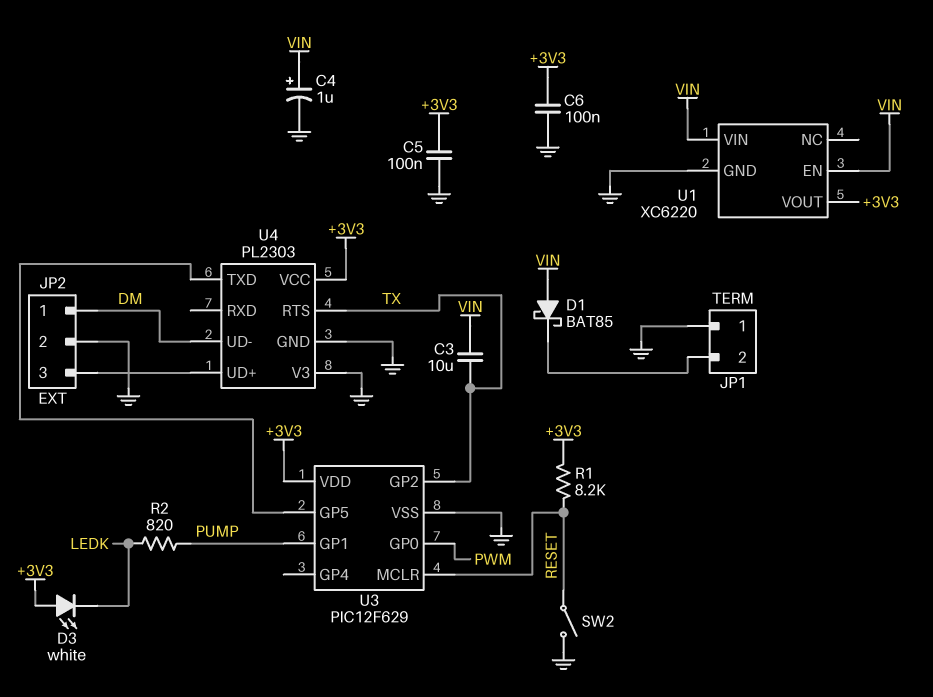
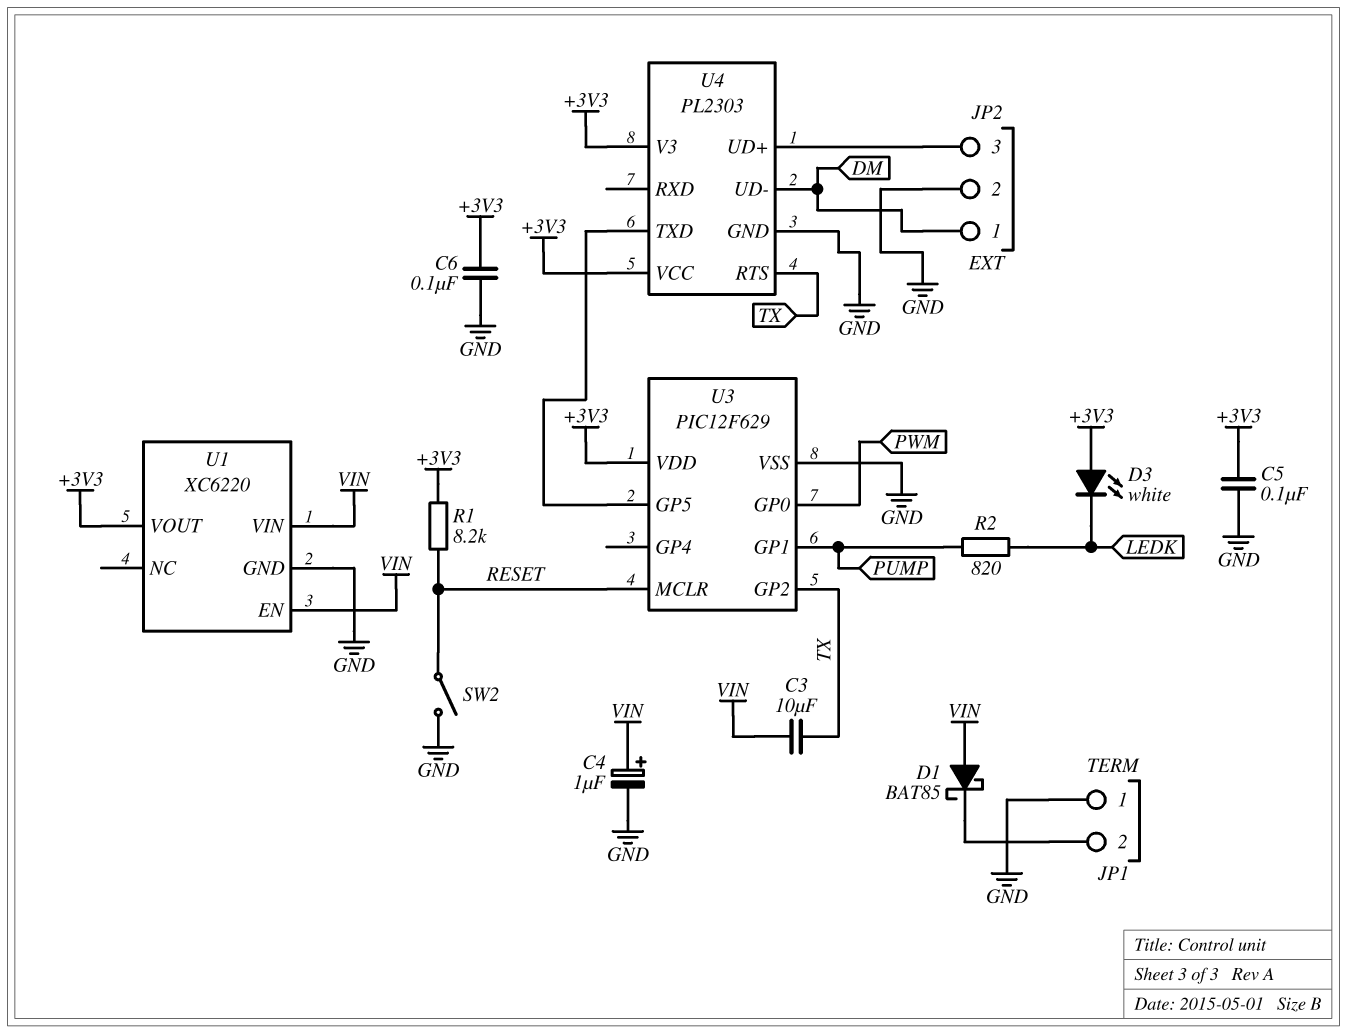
U4 pin V3: GND -> +3V3

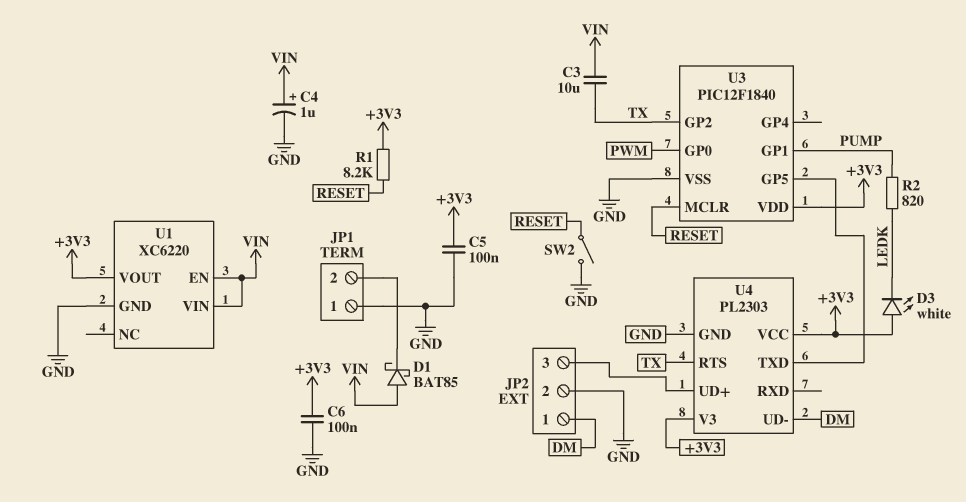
U3: PIC12F629 -> PIC12F1840

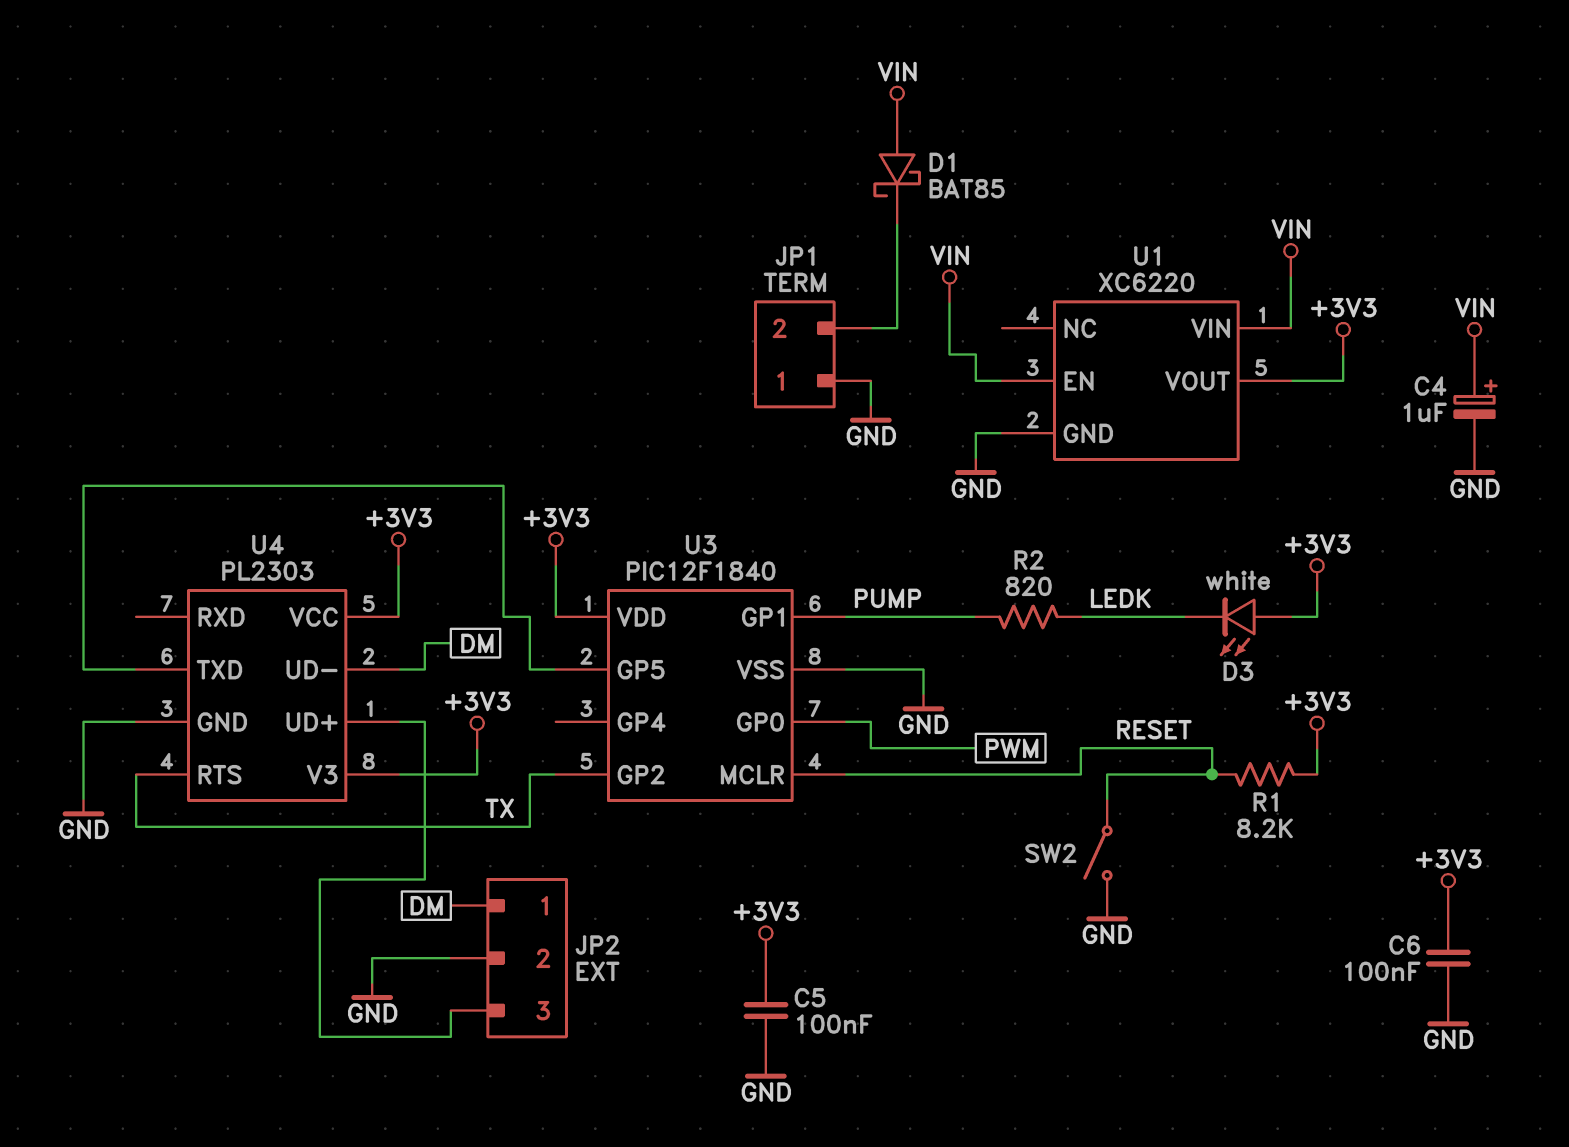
C3: 10uF (TX, VIN) -> none

